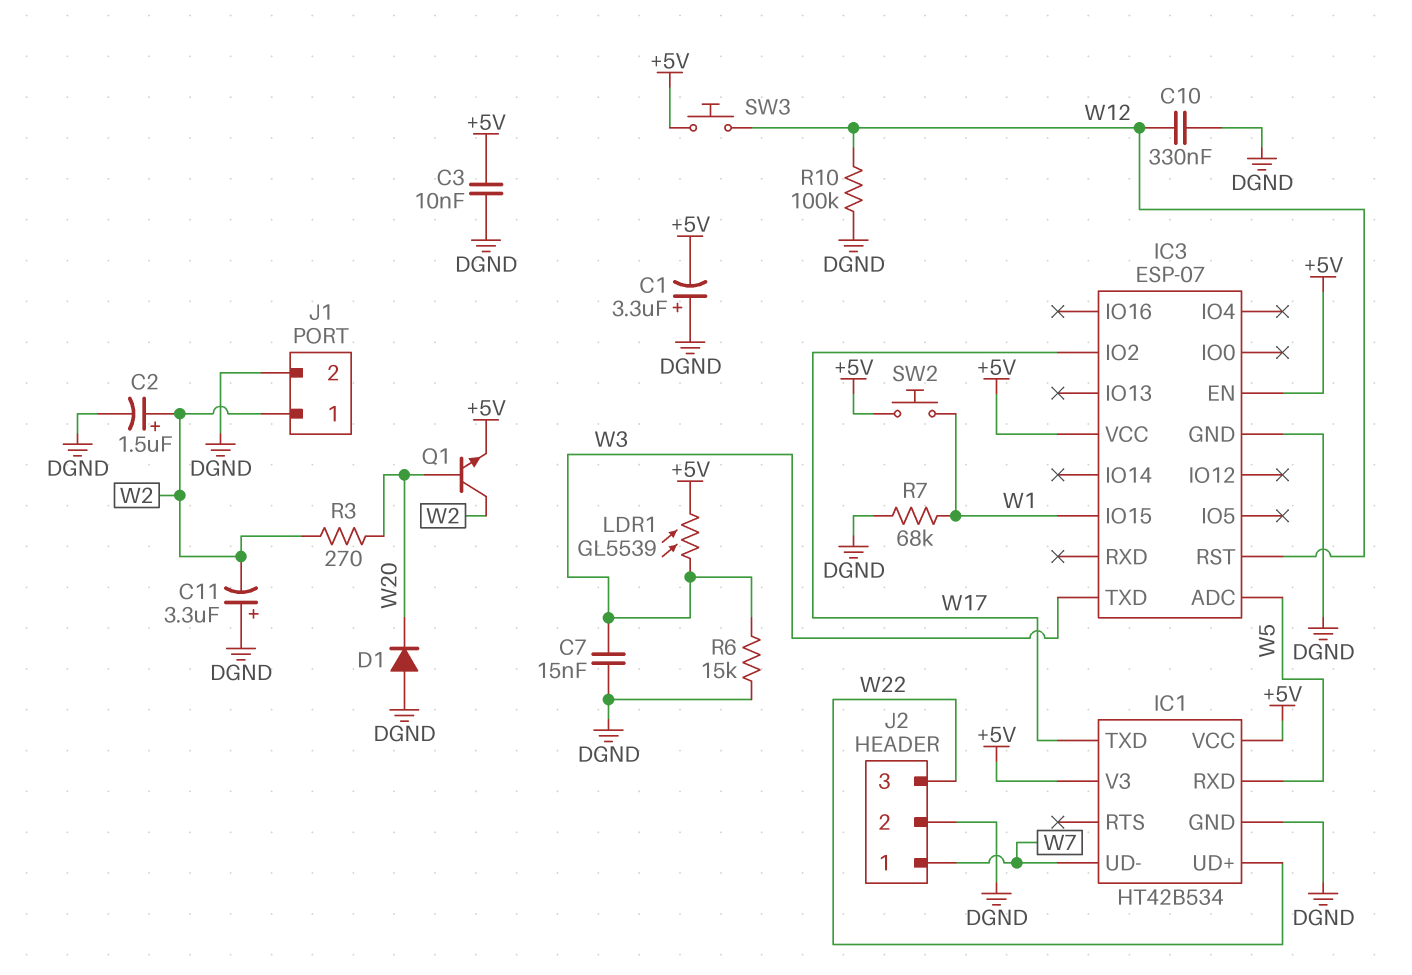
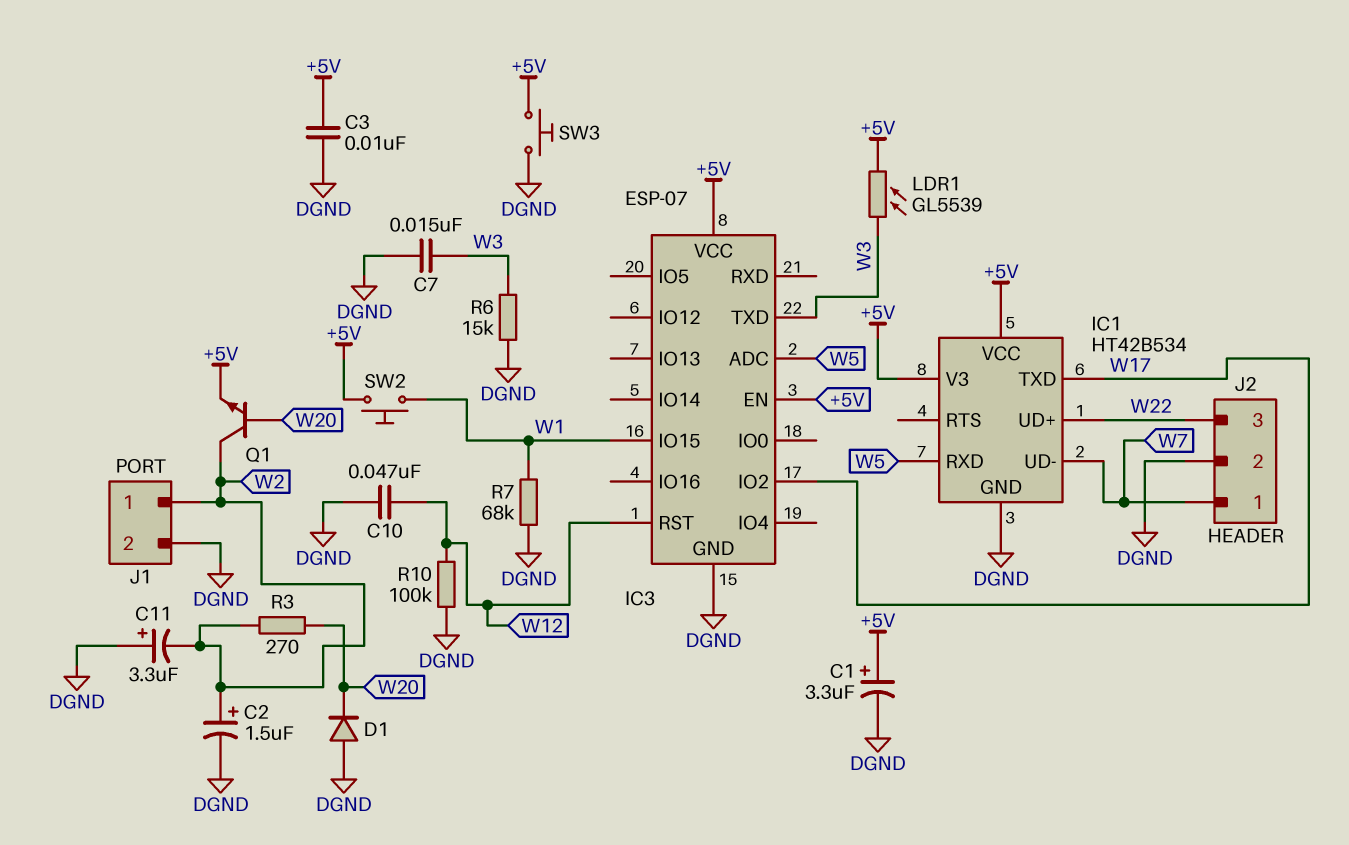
C1: 3.3uF (plus DGND, minus +5V) -> 3.3uF (plus +5V, minus DGND)
C10: 330nF (DGND, W12) -> 47nF (DGND, W12)
SW3: button (+5V, W12) -> button (+5V, DGND)

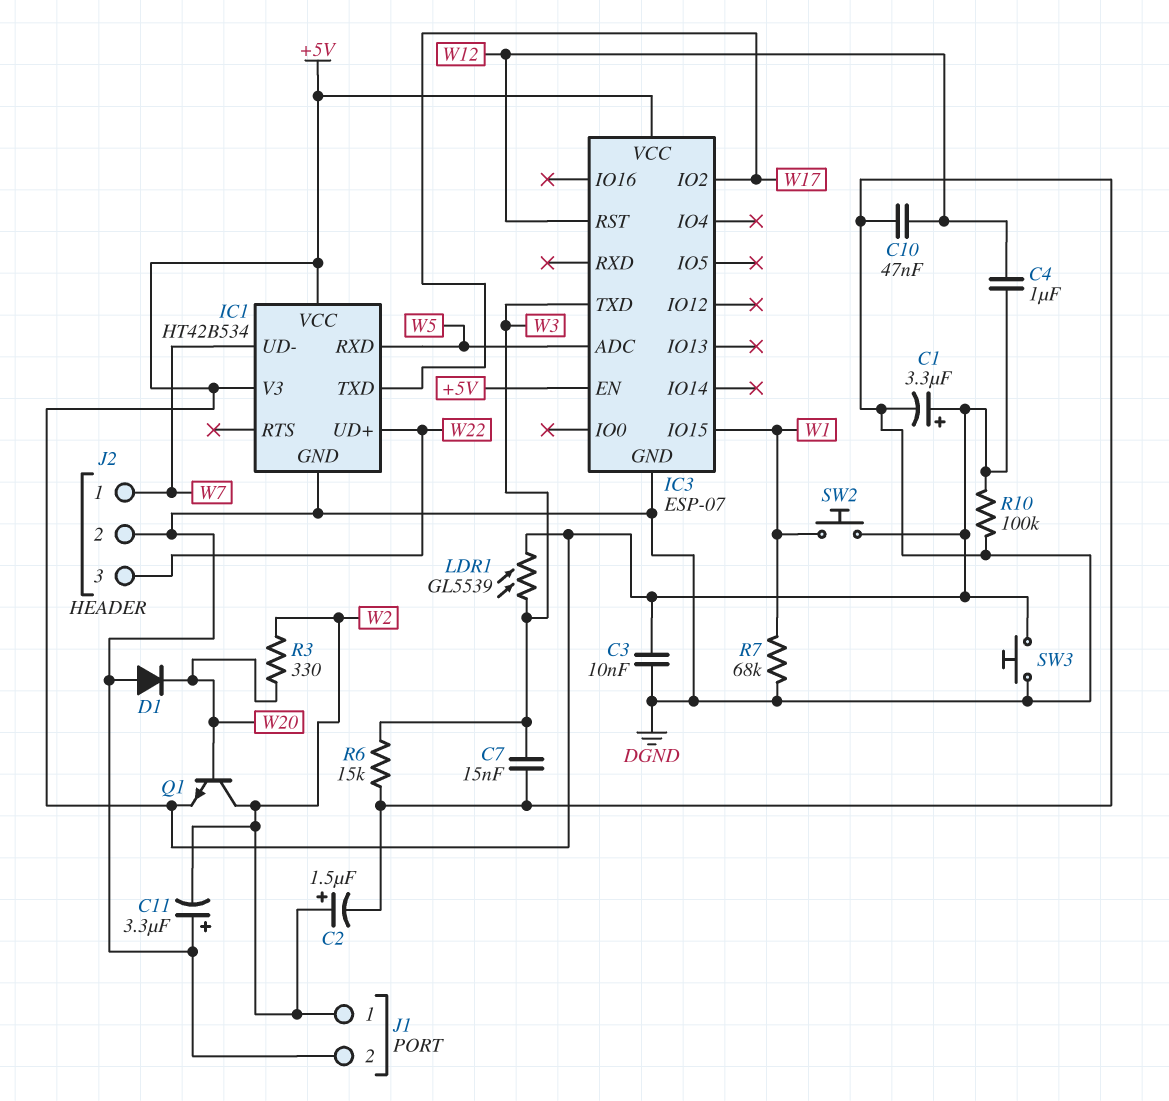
C4: none -> 1uF (+5V, W12)
R3: 270 (W2, W20) -> 330 (W2, W20)
R10: 100k (DGND, W12) -> 100k (+5V, DGND)

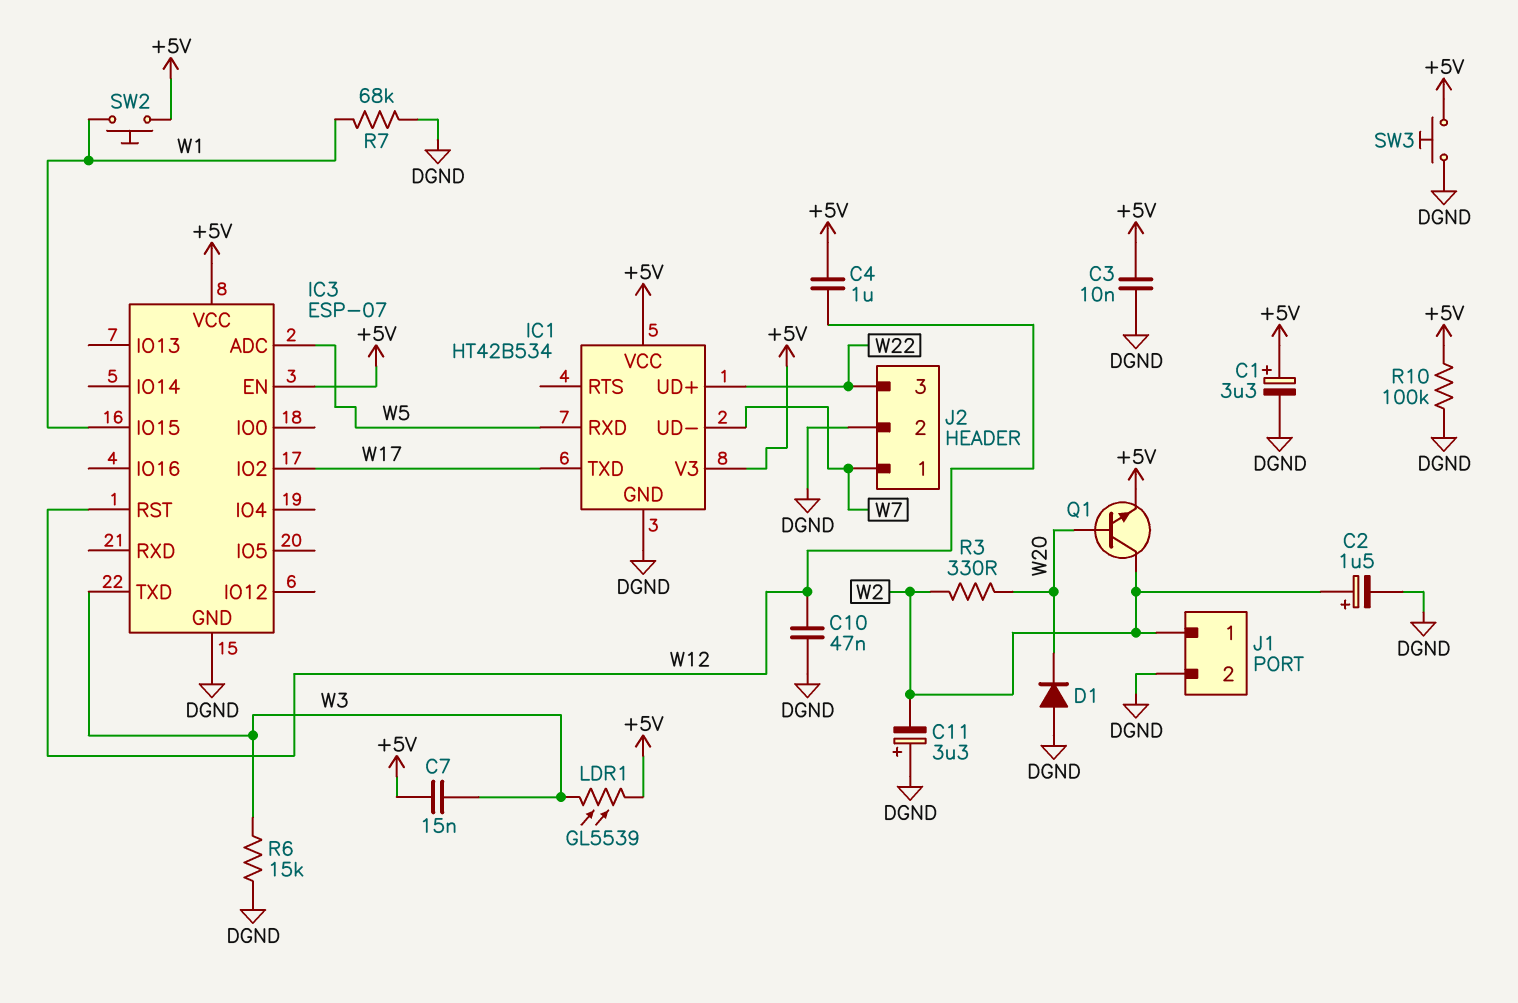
C7: 15nF (DGND, W3) -> 15nF (+5V, W3)

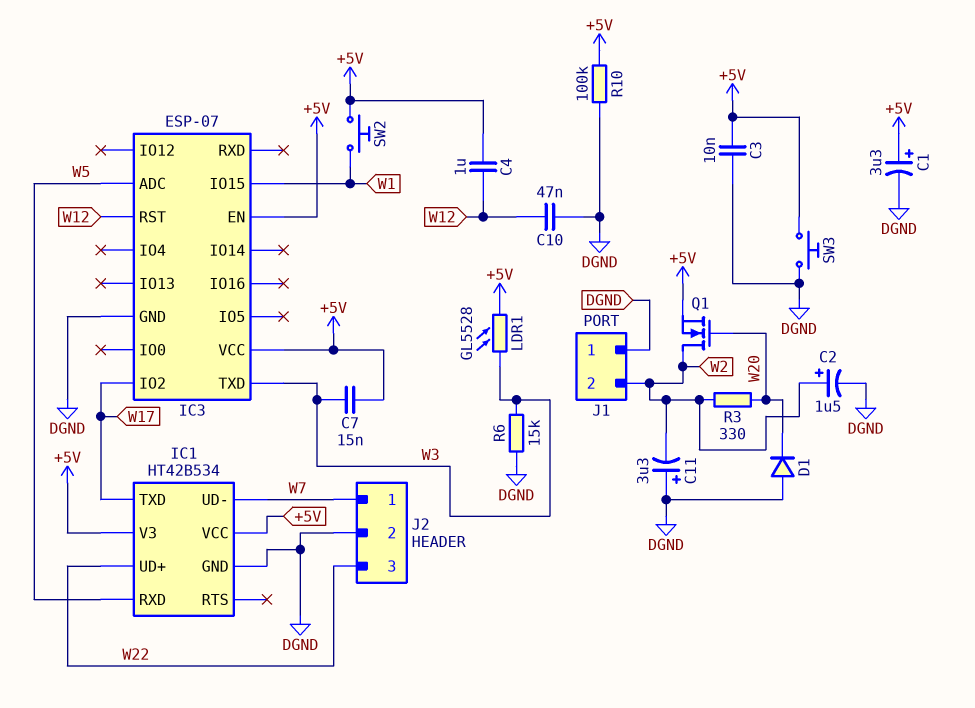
J1 pin 1: W2 -> DGND
J1 pin 2: DGND -> W2
LDR1: GL5539 (+5V, W3) -> GL5528 (+5V, W3)
Q1: NPN (B W20, C W2, E +5V) -> NMOS (G W20, D W2, S +5V)
R7: 68k (DGND, W1) -> none

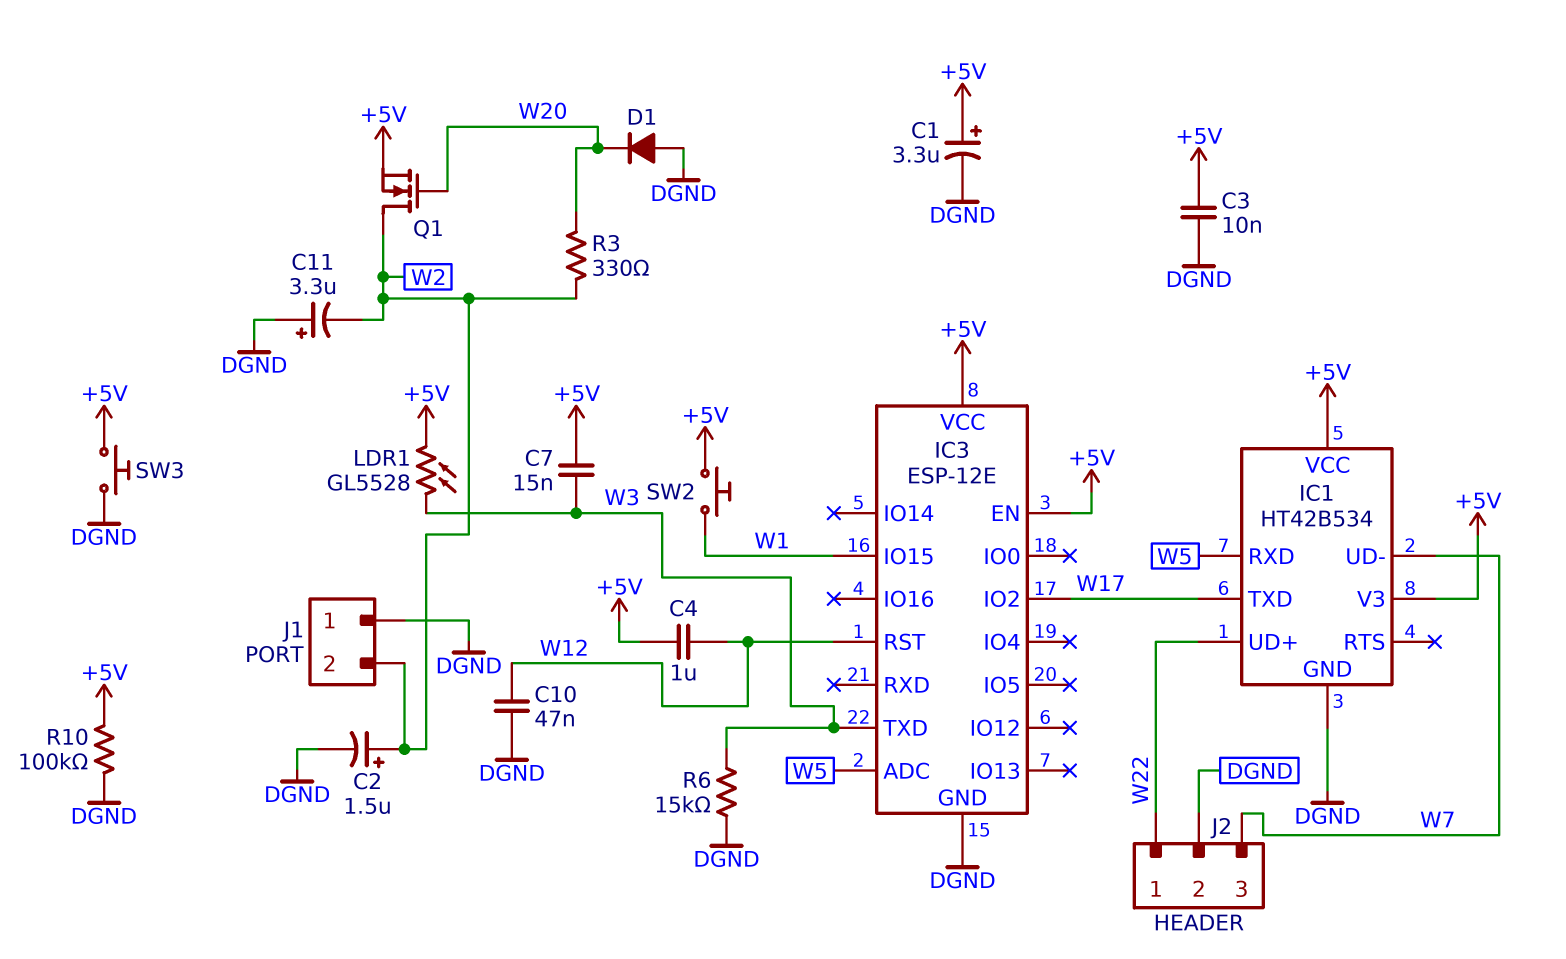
IC3: ESP-07 -> ESP-12E
J2 pin 1: W7 -> W22
J2 pin 3: W22 -> W7

